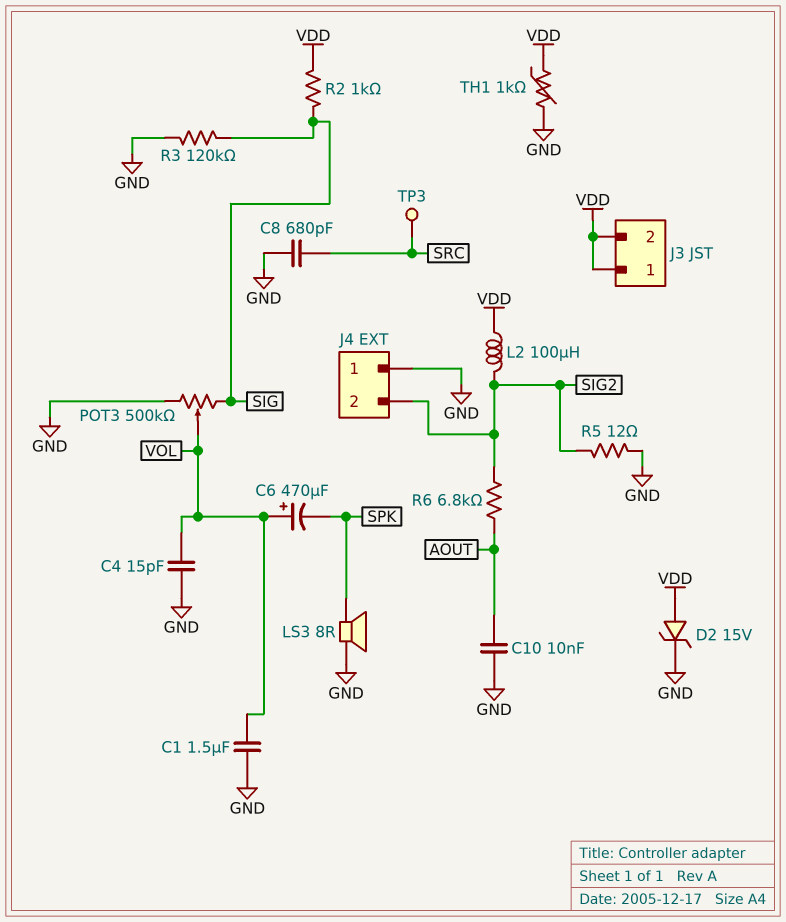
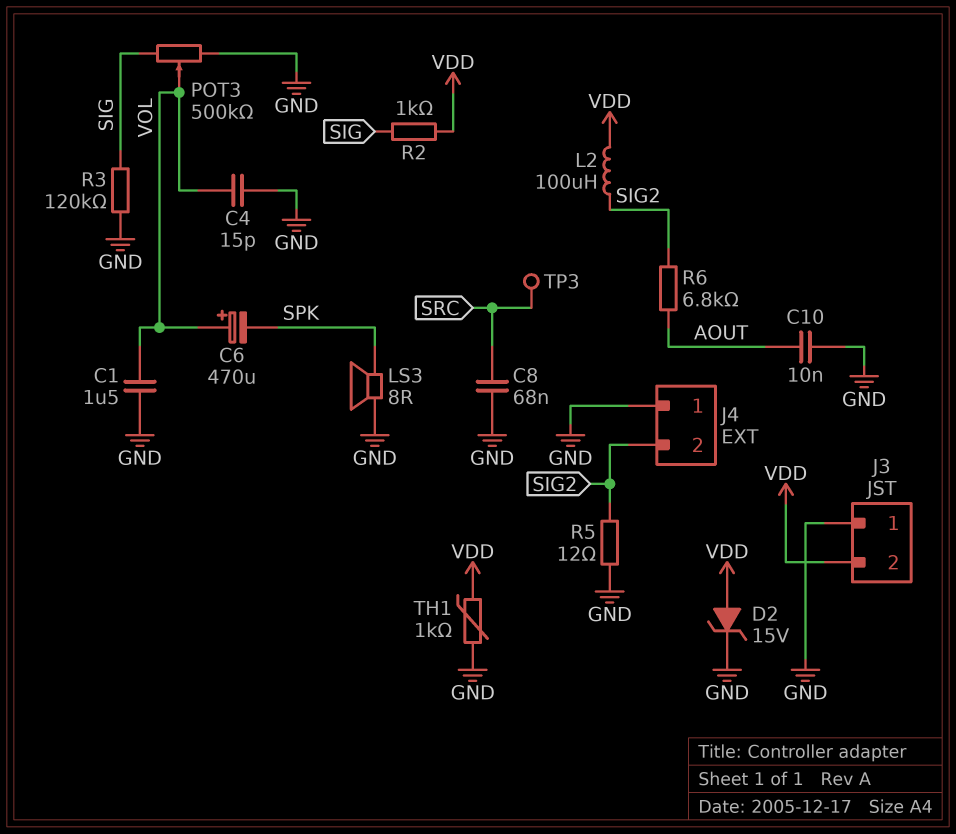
C8: 680pF (GND, SRC) -> 68nF (GND, SRC)
J3 pin 1: VDD -> GND

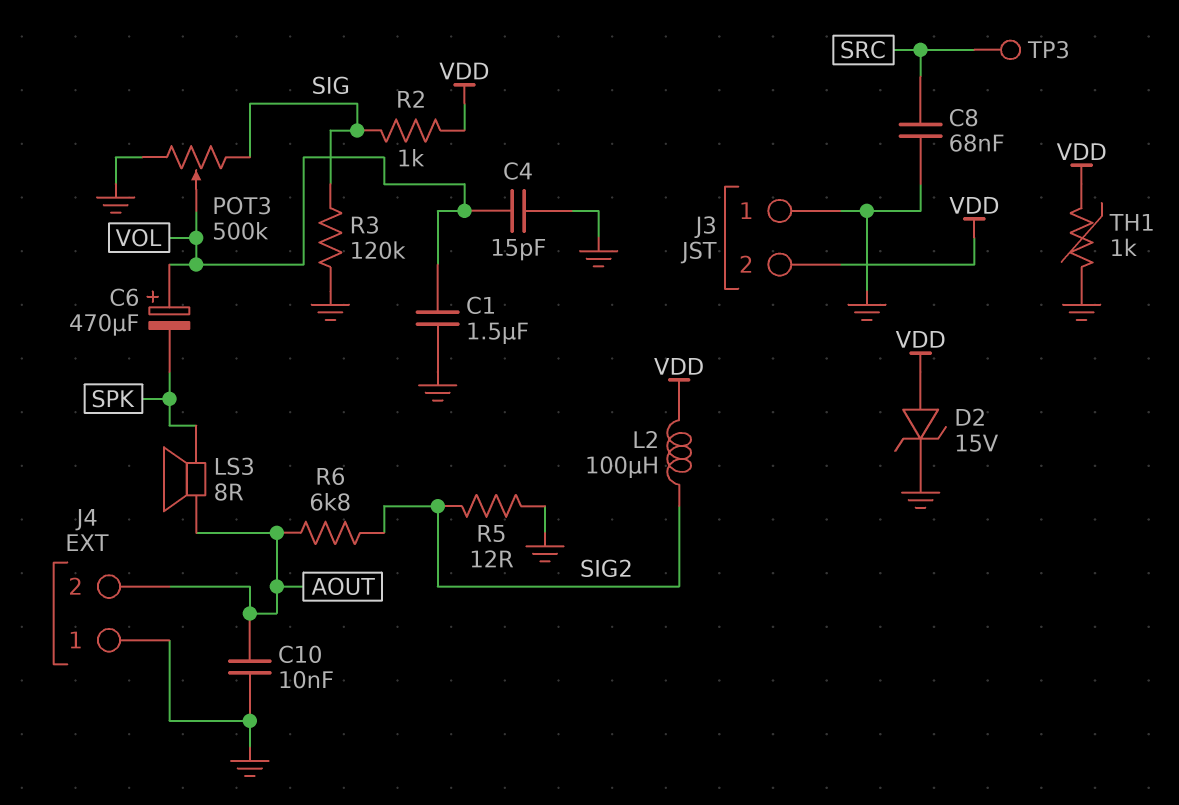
J4 pin 2: SIG2 -> AOUT
LS3: speaker 8R (GND, SPK) -> speaker 8R (AOUT, SPK)

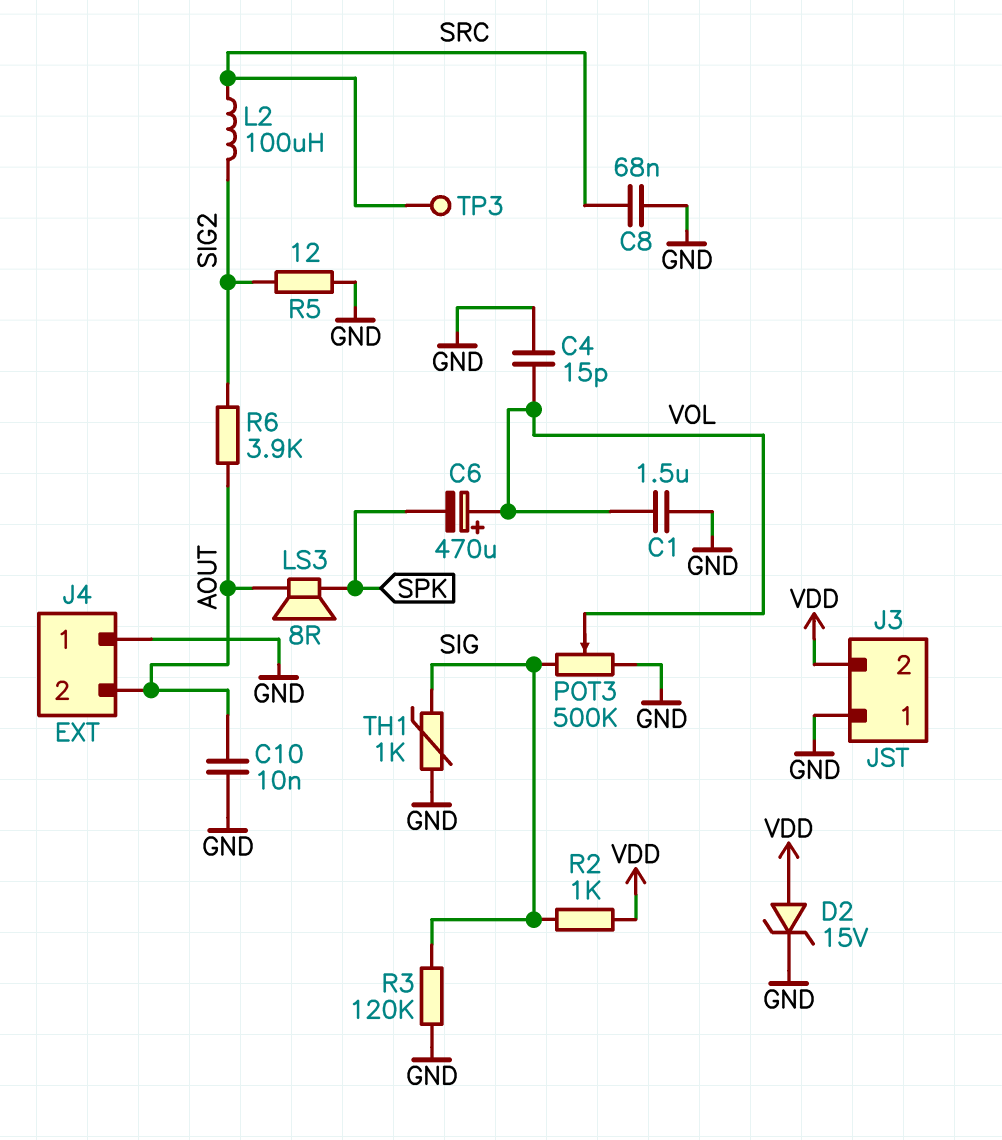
L2: 100uH (SIG2, VDD) -> 100uH (SIG2, SRC)
R6: 6.8k (AOUT, SIG2) -> 3.9k (AOUT, SIG2)
TH1: 1k (GND, VDD) -> 1k (GND, SIG)

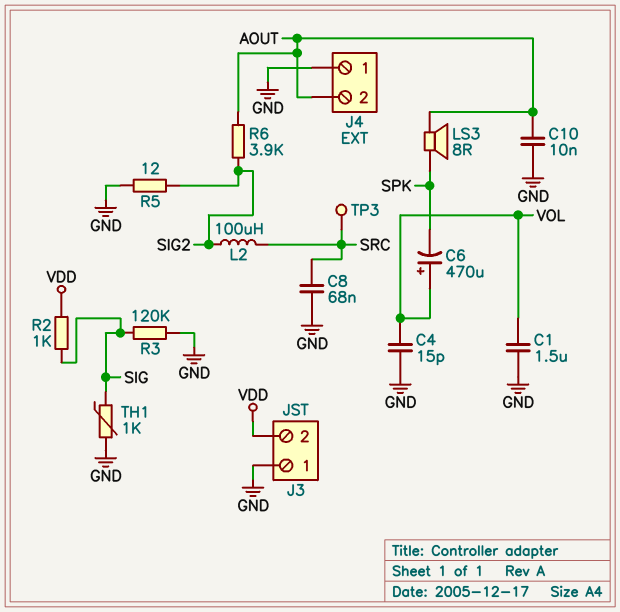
D2: zener 15V (A VDD, K GND) -> none
POT3: 500k (GND, SIG, wiper VOL) -> none

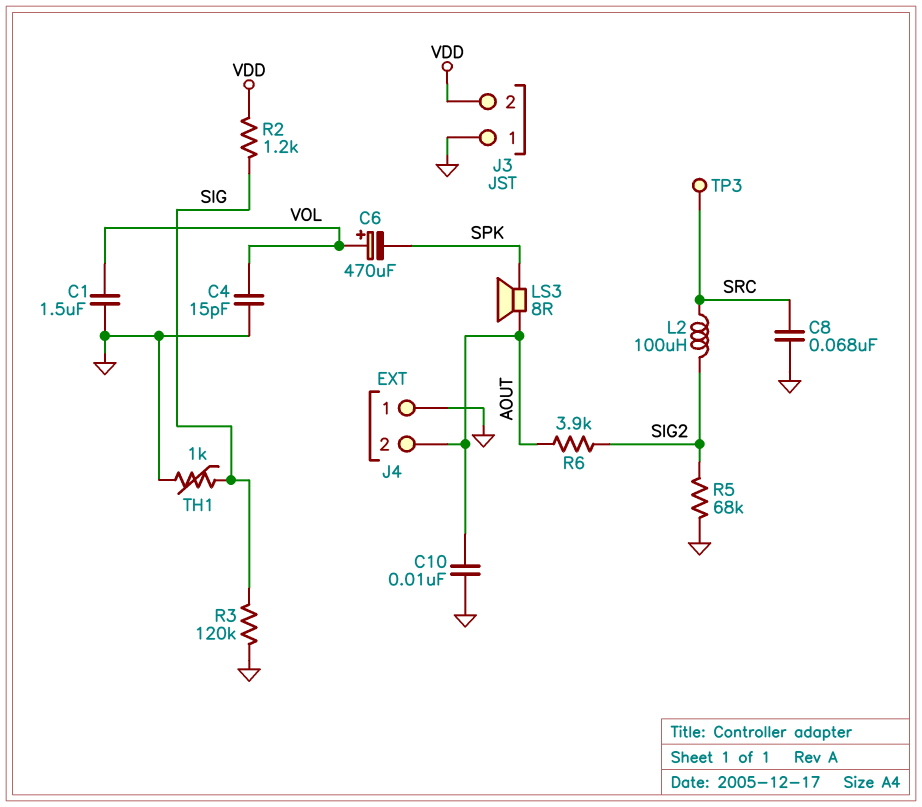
R2: 1k (SIG, VDD) -> 1.2k (SIG, VDD)
R5: 12 (GND, SIG2) -> 68k (GND, SIG2)

